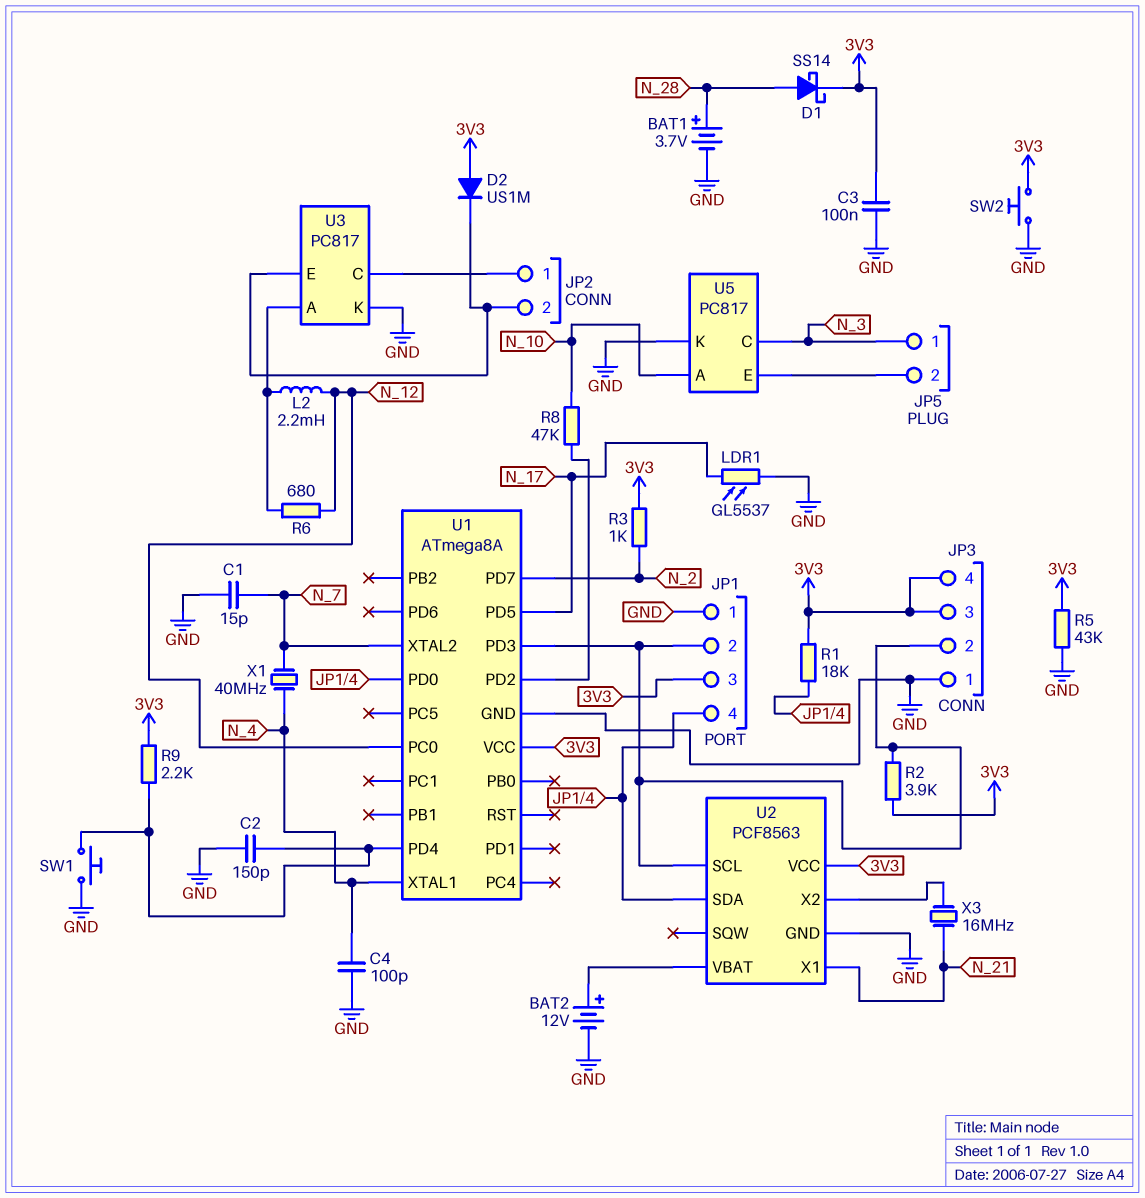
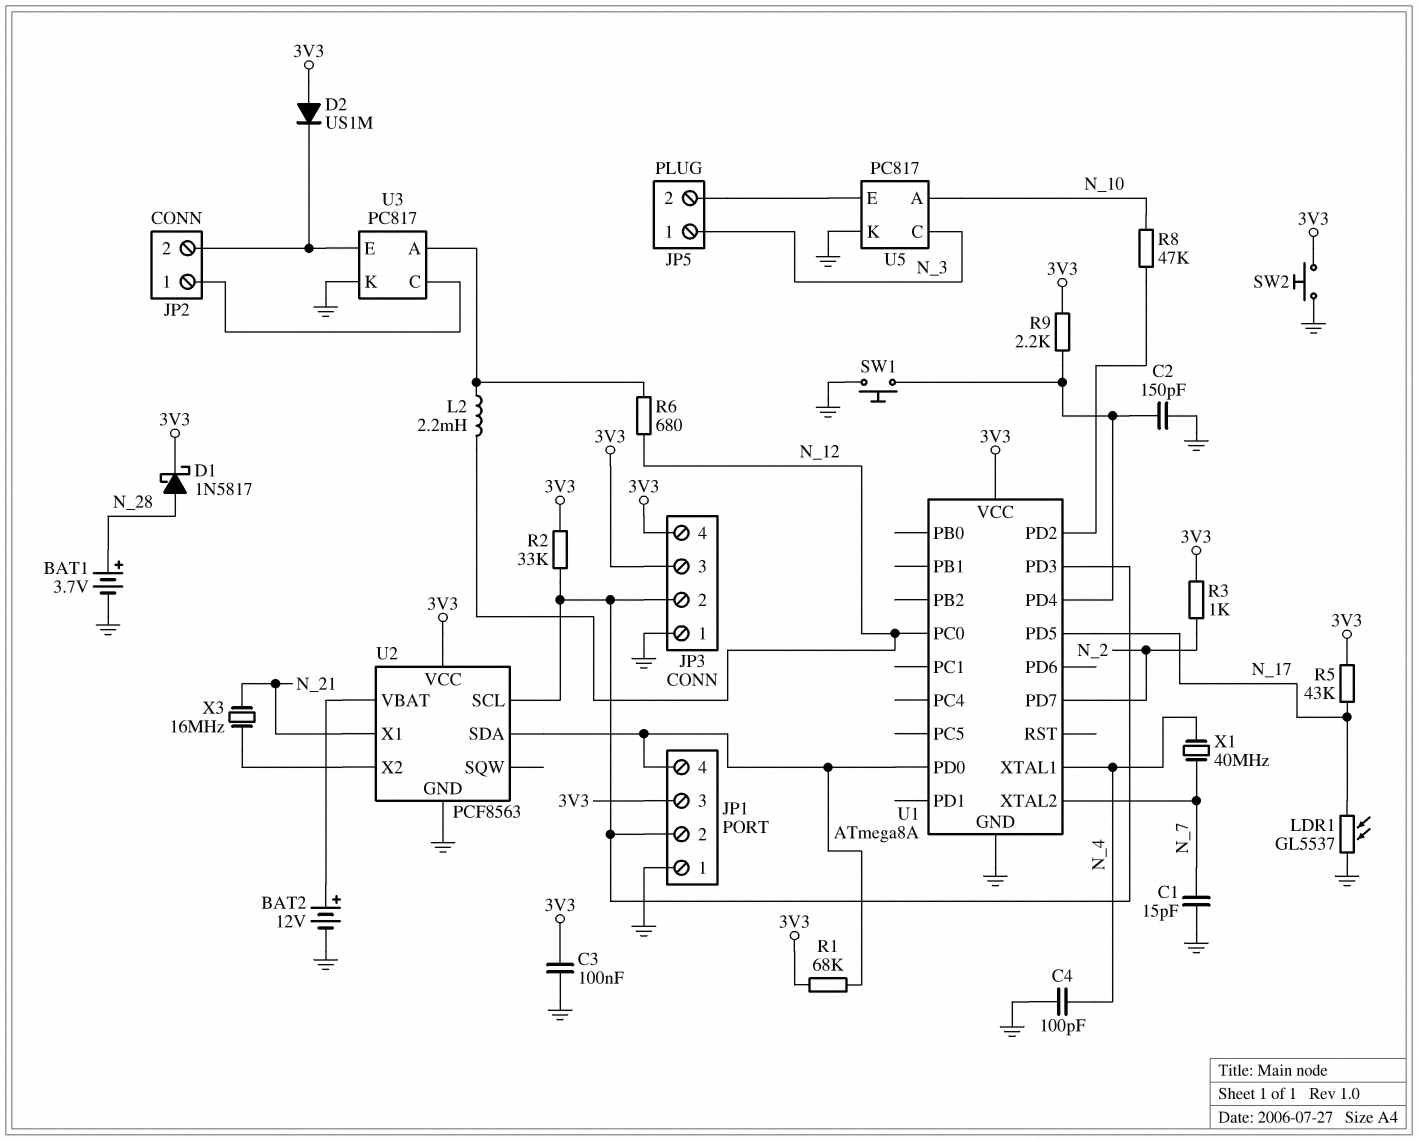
D1: schottky SS14 (A N_28, K 3V3) -> schottky 1N5817 (A N_28, K 3V3)
R1: 18k (3V3, JP1/4) -> 68k (3V3, JP1/4)
R2: 3.9k (3V3, JP1/2) -> 33k (3V3, JP1/2)
R5: 43k (3V3, GND) -> 43k (3V3, N_17)

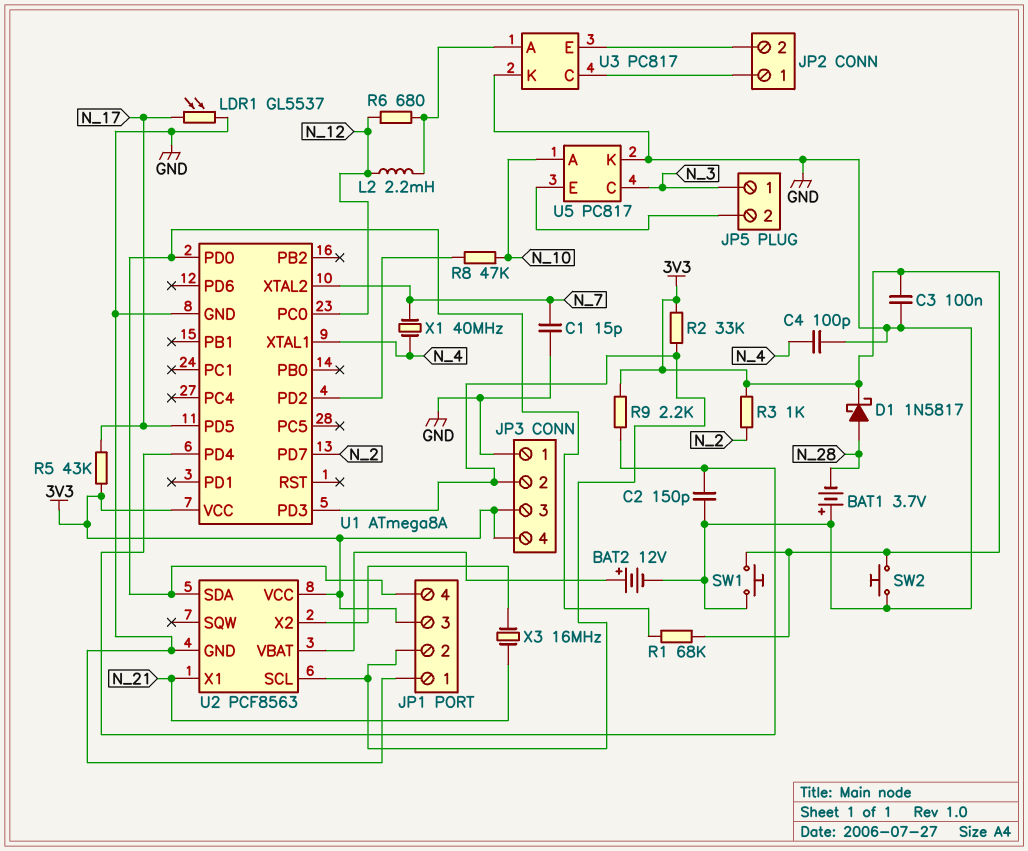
BAT1: 3.7V (plus N_28, minus GND) -> 3.7V (plus GND, minus N_28)
D2: diode US1M (A 3V3, K JP2/2) -> none
SW1: button (GND, U1/PD4) -> button (3V3, GND)

